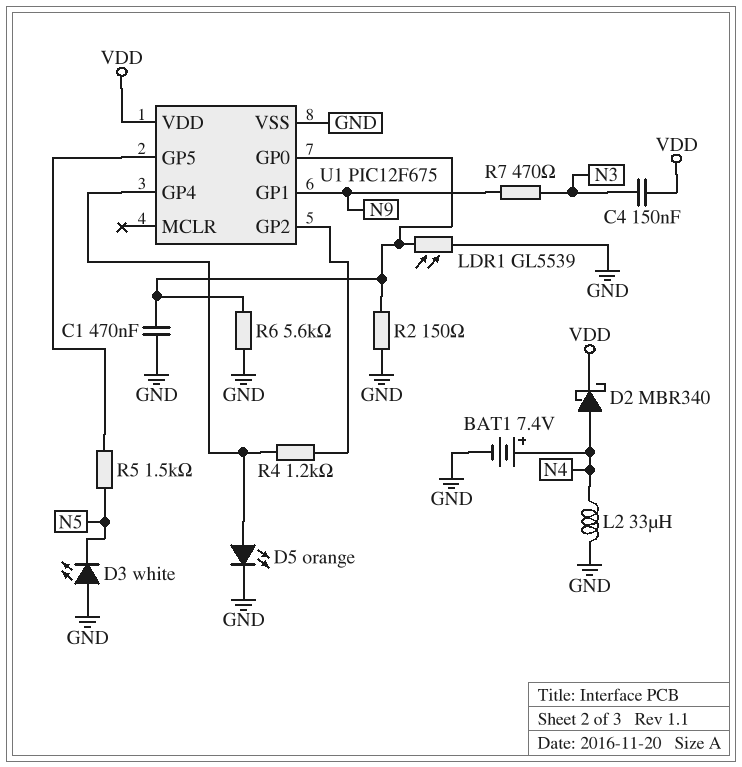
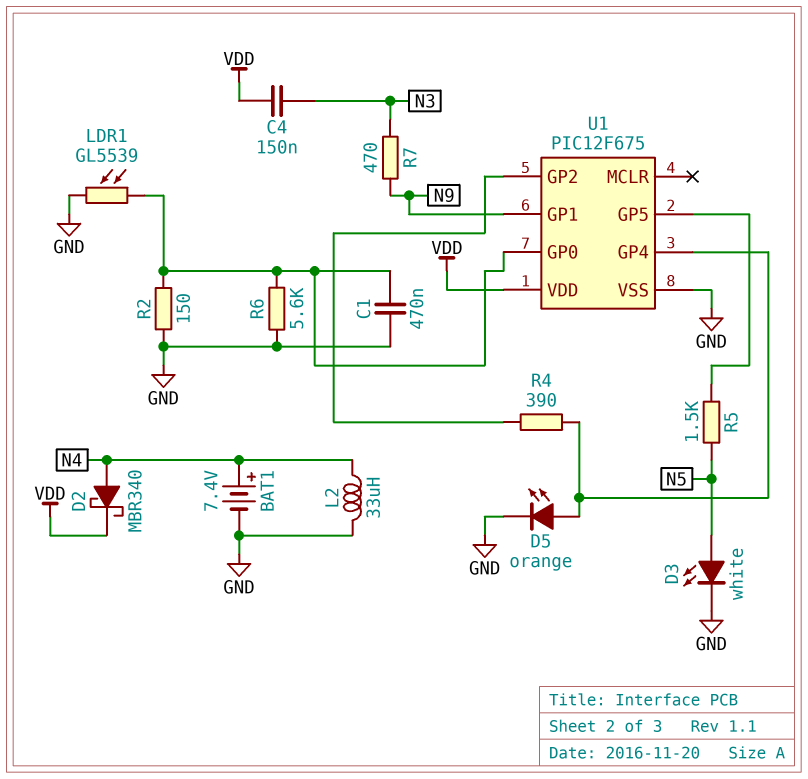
D3: LED white (A GND, K N5) -> LED white (A N5, K GND)
R4: 1.2k (U1/GP2, U1/GP4) -> 390 (U1/GP2, U1/GP4)

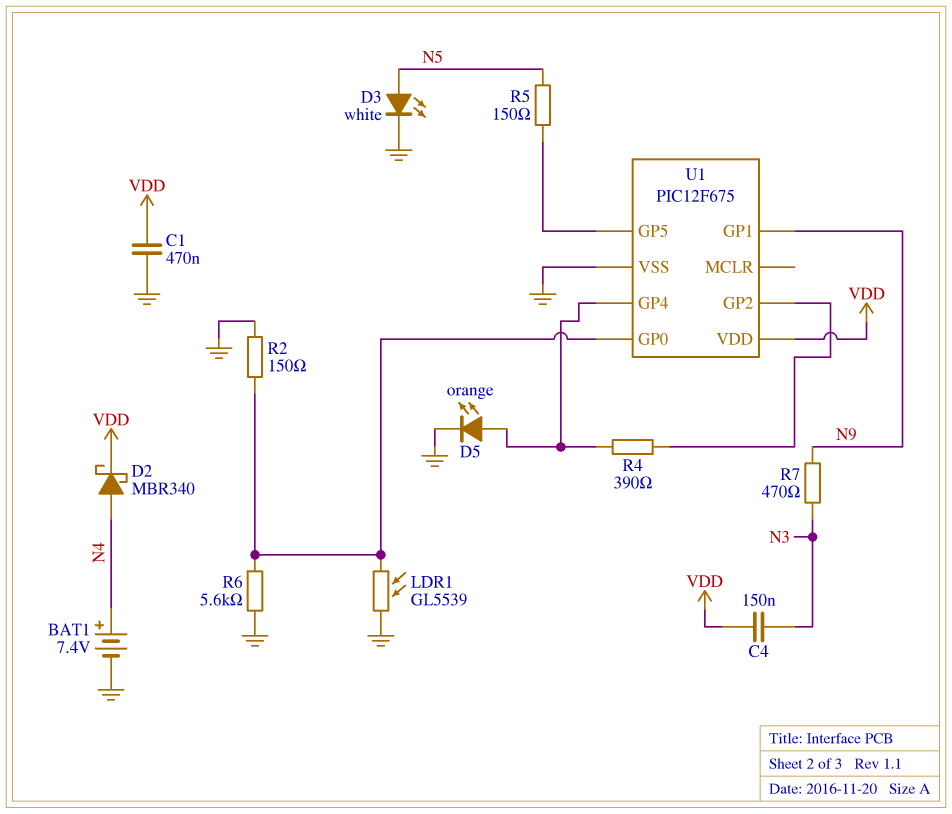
C1: 470nF (GND, U1/GP0) -> 470nF (GND, VDD)
L2: 33uH (GND, N4) -> none
R5: 1.5k (N5, U1/GP5) -> 150 (N5, U1/GP5)

